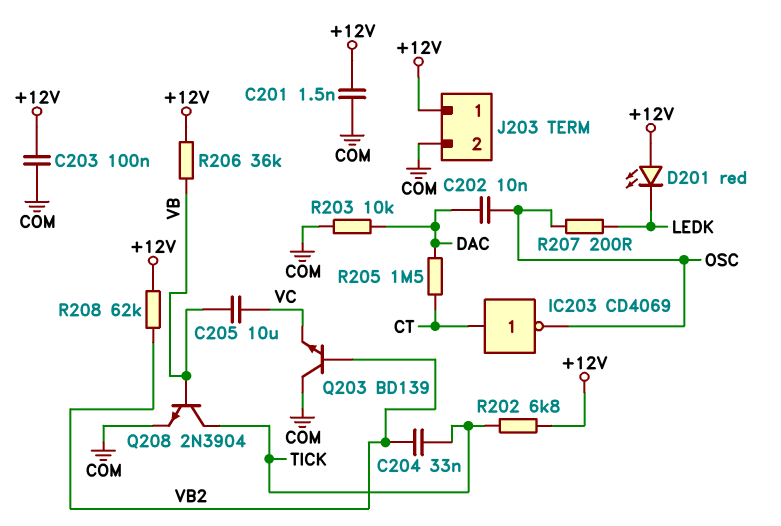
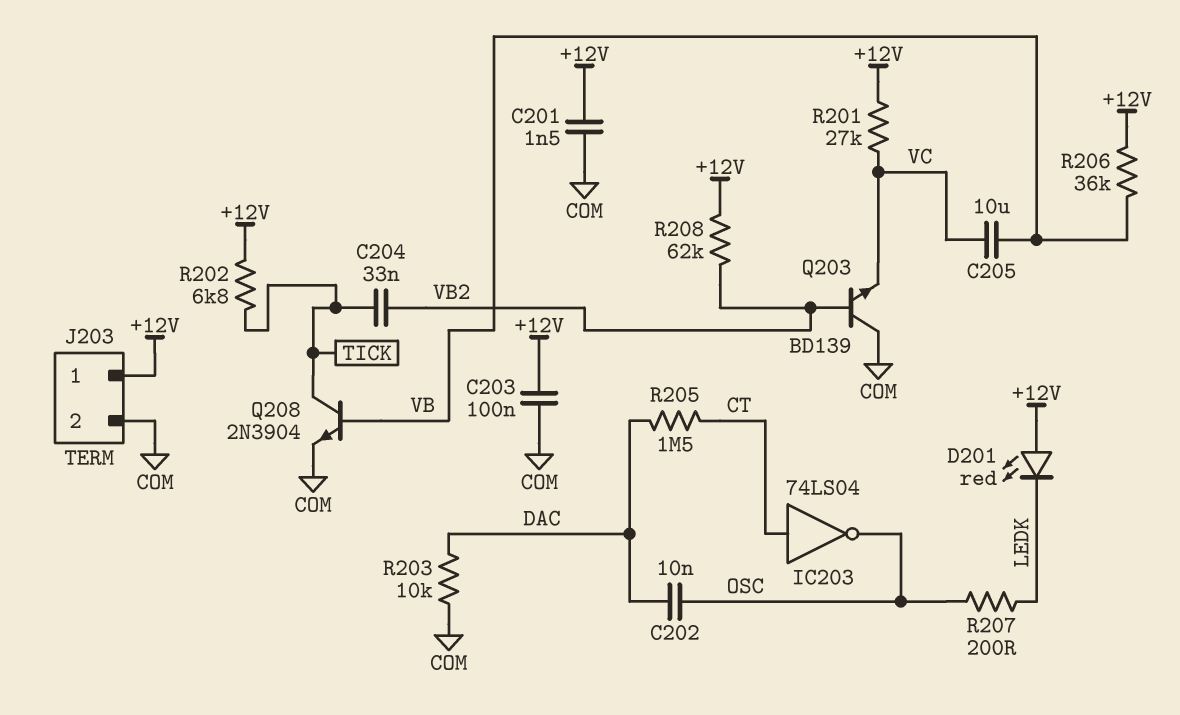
IC203: NOT CD4069 (in CT, out OSC) -> NOT 74LS04 (in CT, out OSC)
R201: none -> 27k (+12V, VC)

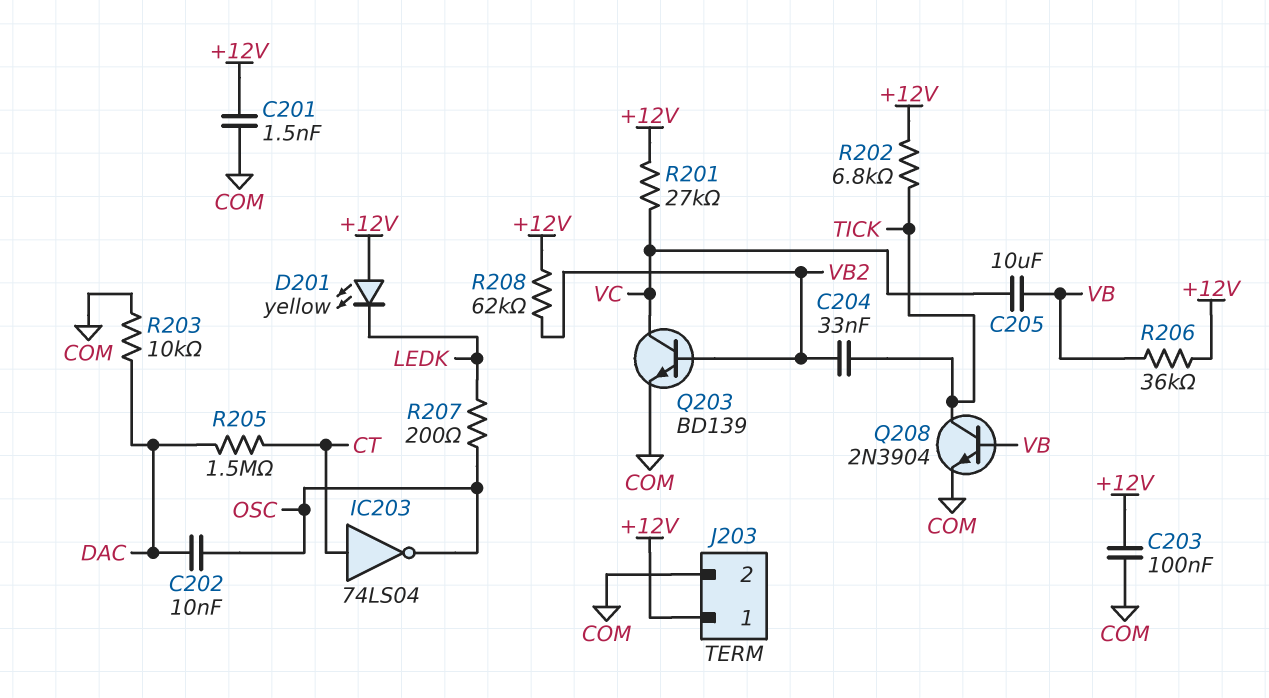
D201: LED red (A +12V, K LEDK) -> LED yellow (A +12V, K LEDK)
Q203: NPN BD139 (B VB2, C COM, E VC) -> NPN BD139 (B VB2, C VC, E COM)

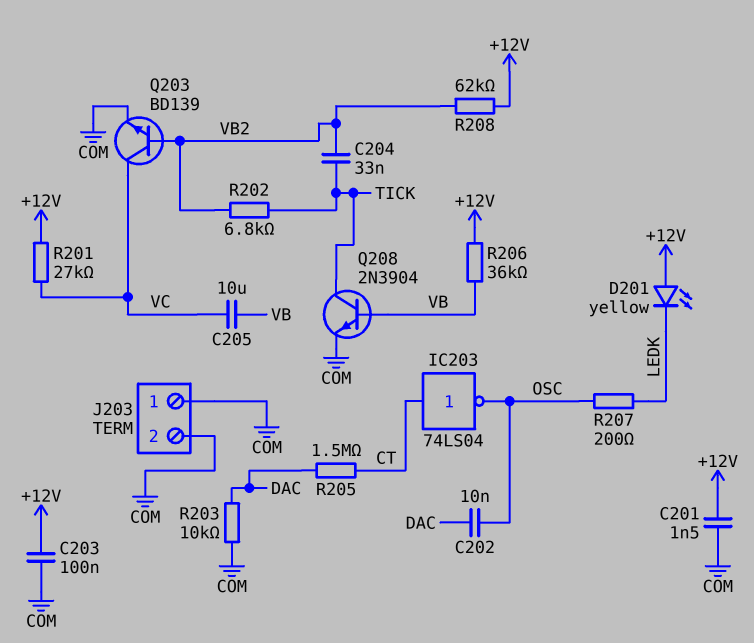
J203 pin 1: +12V -> COM
R202: 6.8k (+12V, TICK) -> 6.8k (TICK, VB2)

